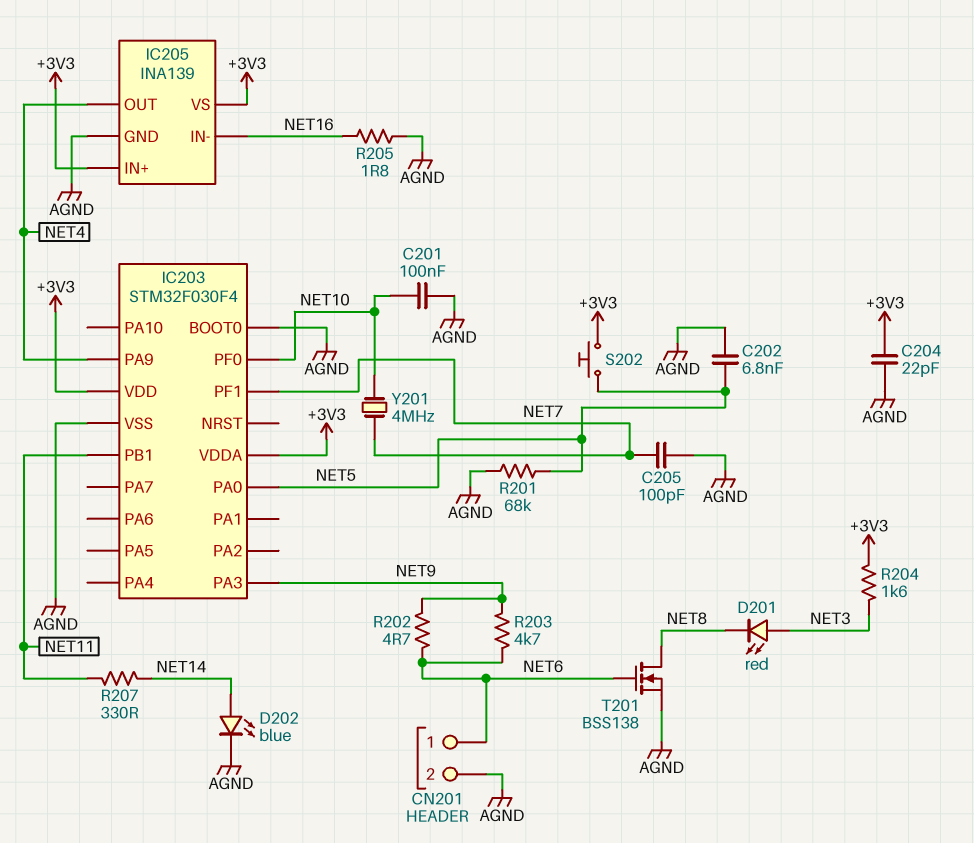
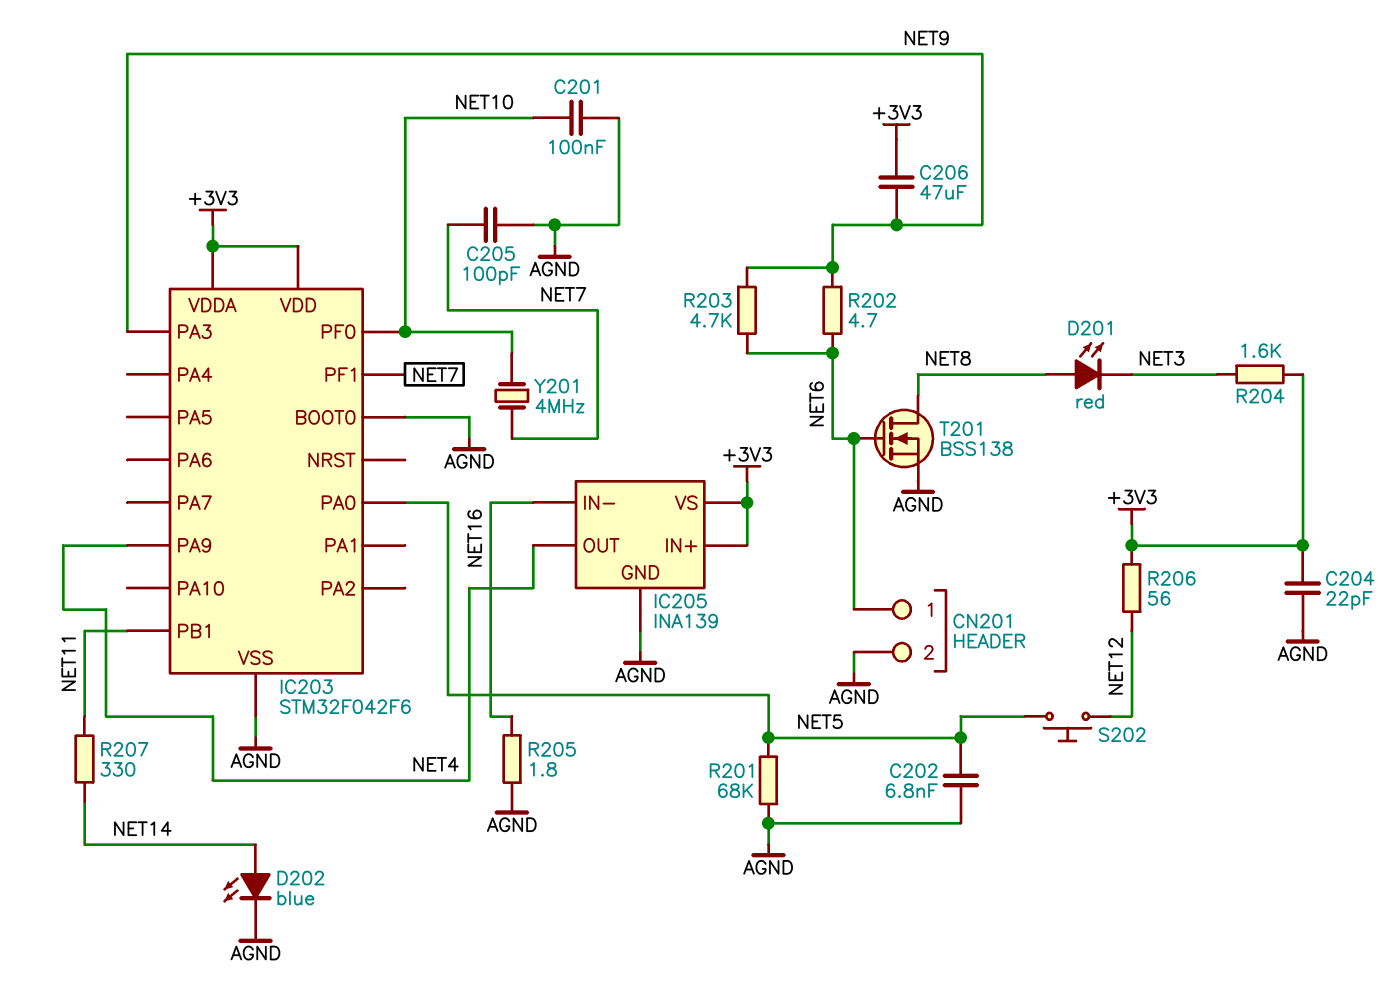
C206: none -> 47uF (+3V3, NET9)
D201: LED red (A NET3, K NET8) -> LED red (A NET8, K NET3)
IC203: STM32F030F4 -> STM32F042F6
R206: none -> 56 (+3V3, NET12)
S202: button (+3V3, NET5) -> button (NET5, NET12)

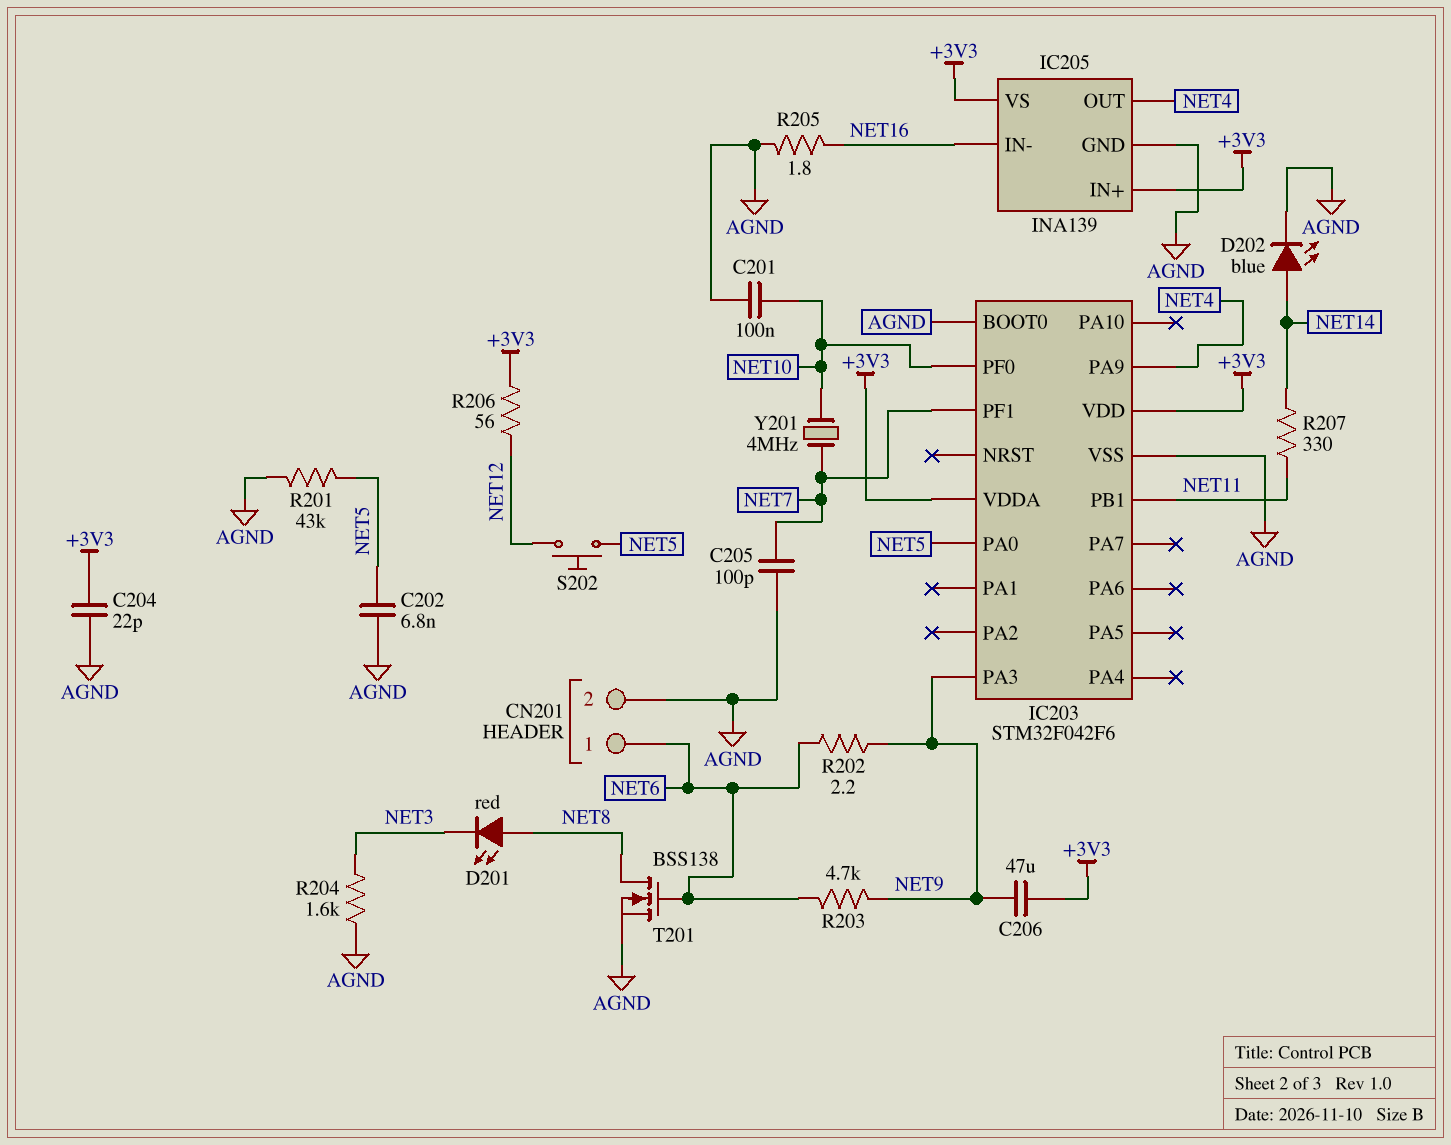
R201: 68k (AGND, NET5) -> 43k (AGND, NET5)
R202: 4.7 (NET6, NET9) -> 2.2 (NET6, NET9)
R204: 1.6k (+3V3, NET3) -> 1.6k (AGND, NET3)

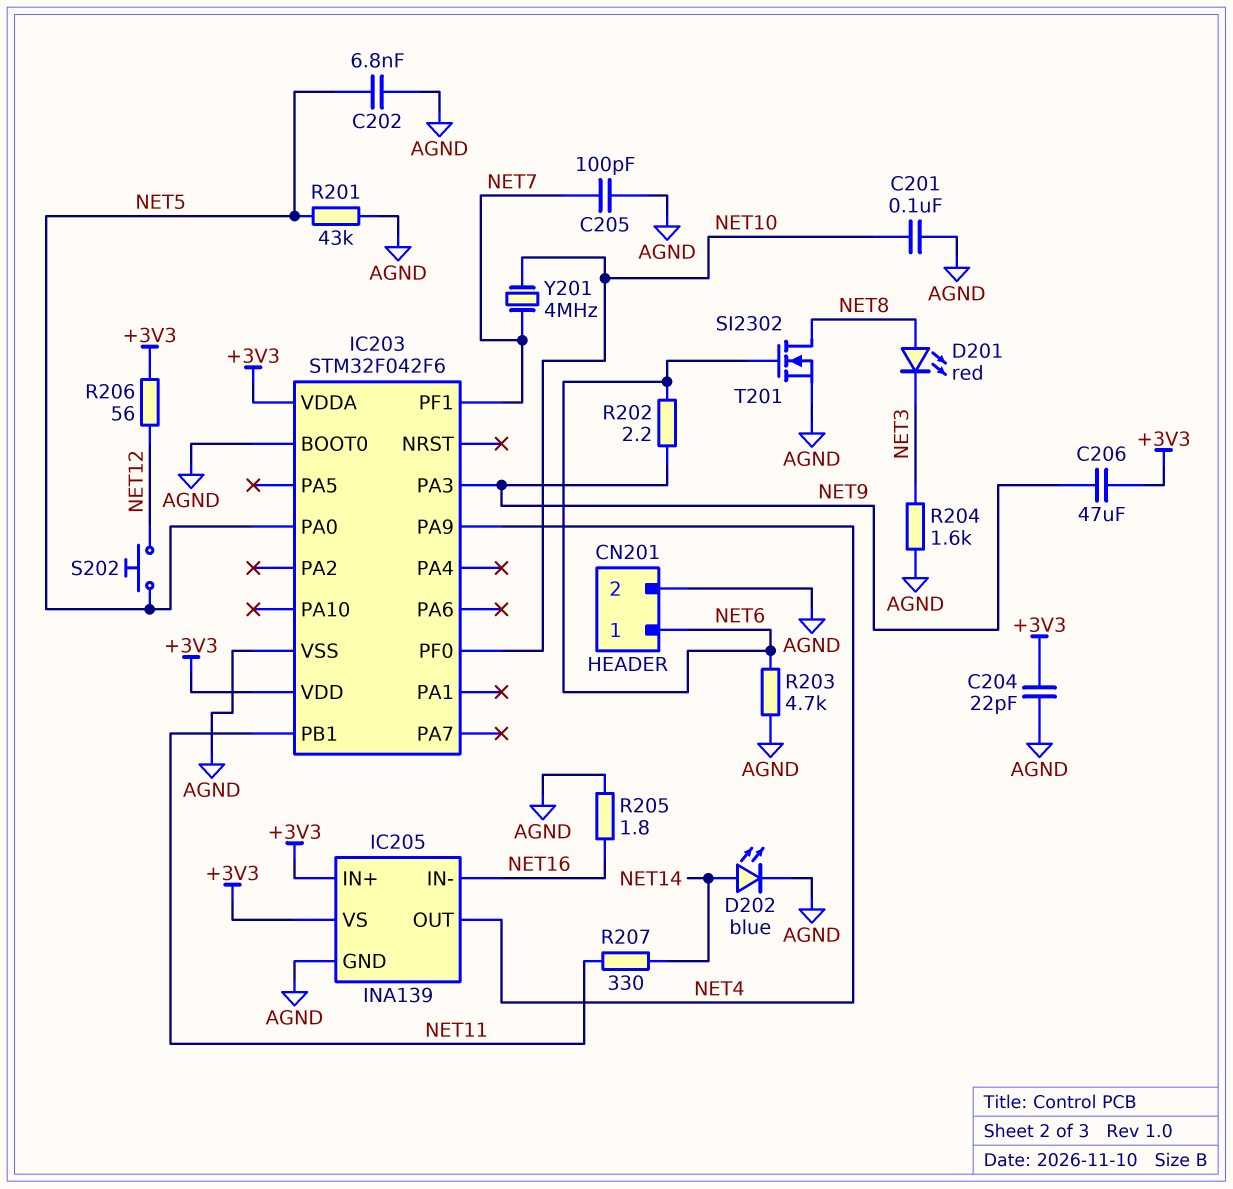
R203: 4.7k (NET6, NET9) -> 4.7k (AGND, NET6)
T201: NMOS BSS138 (G NET6, D NET8, S AGND) -> NMOS SI2302 (G NET6, D NET8, S AGND)

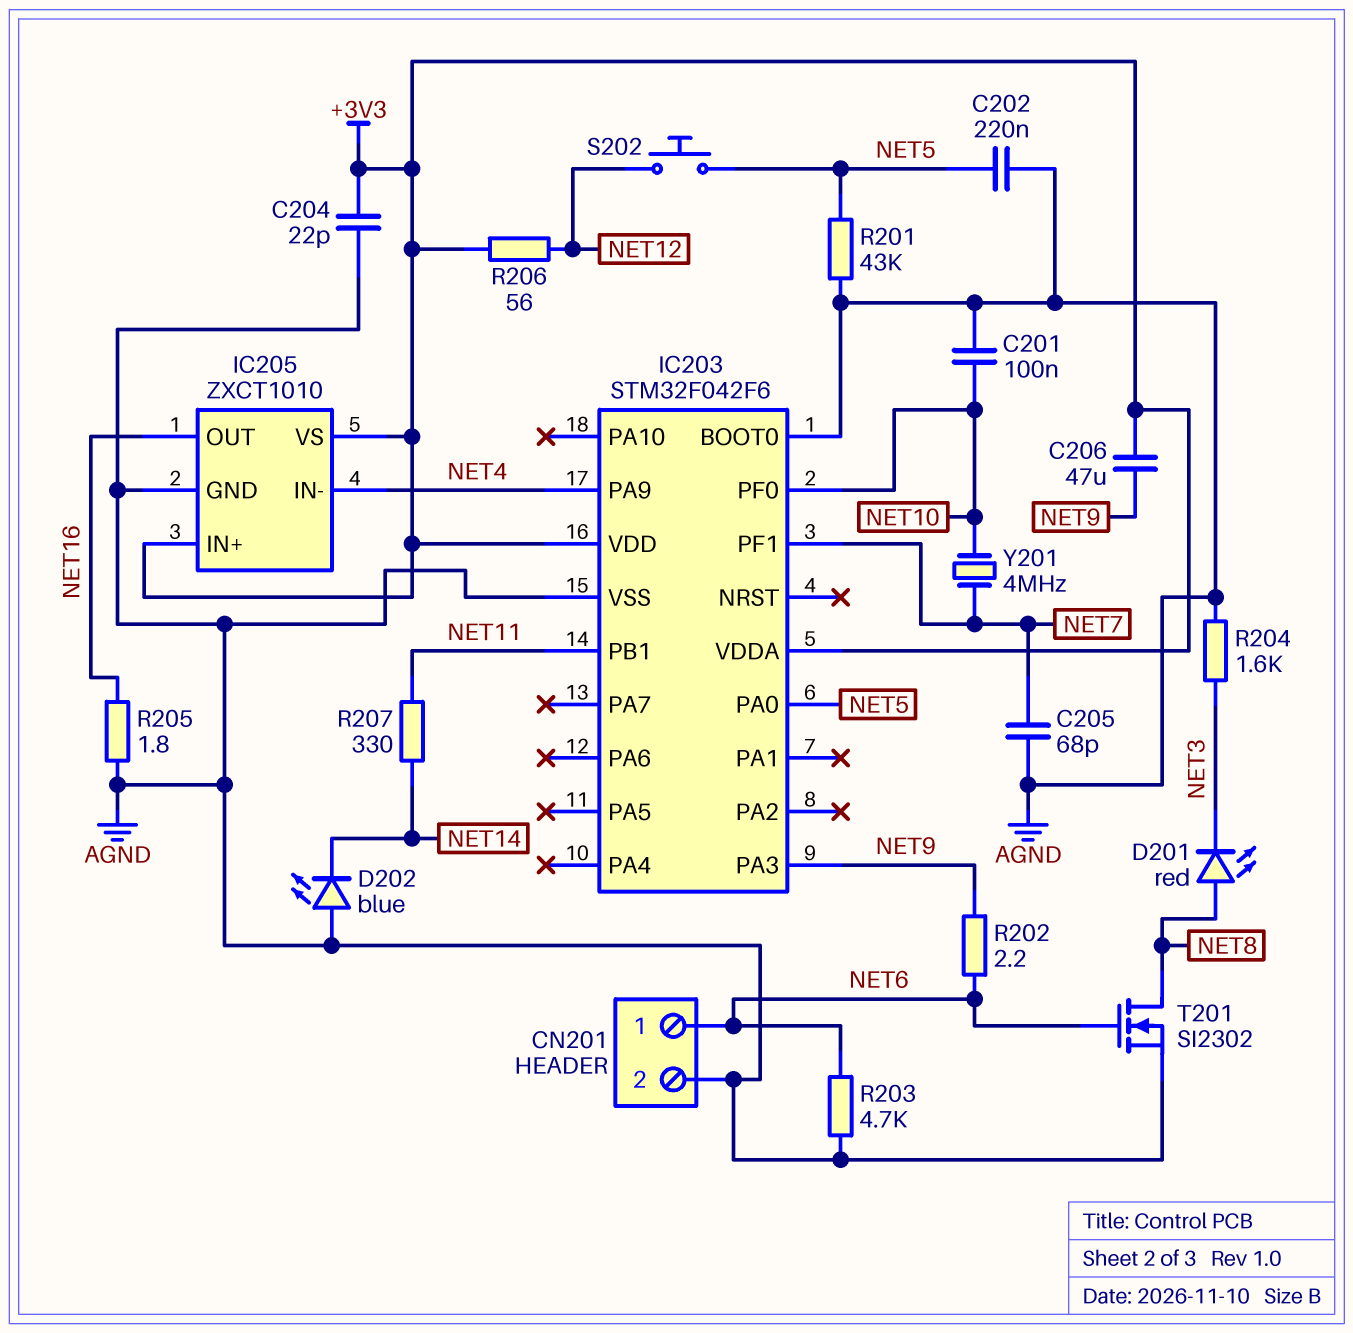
C202: 6.8nF (AGND, NET5) -> 220nF (AGND, NET5)
C205: 100pF (AGND, NET7) -> 68pF (AGND, NET7)
D202: LED blue (A NET14, K AGND) -> LED blue (A AGND, K NET14)
IC205: INA139 -> ZXCT1010
IC205 pin IN-: NET16 -> NET4
IC205 pin OUT: NET4 -> NET16

